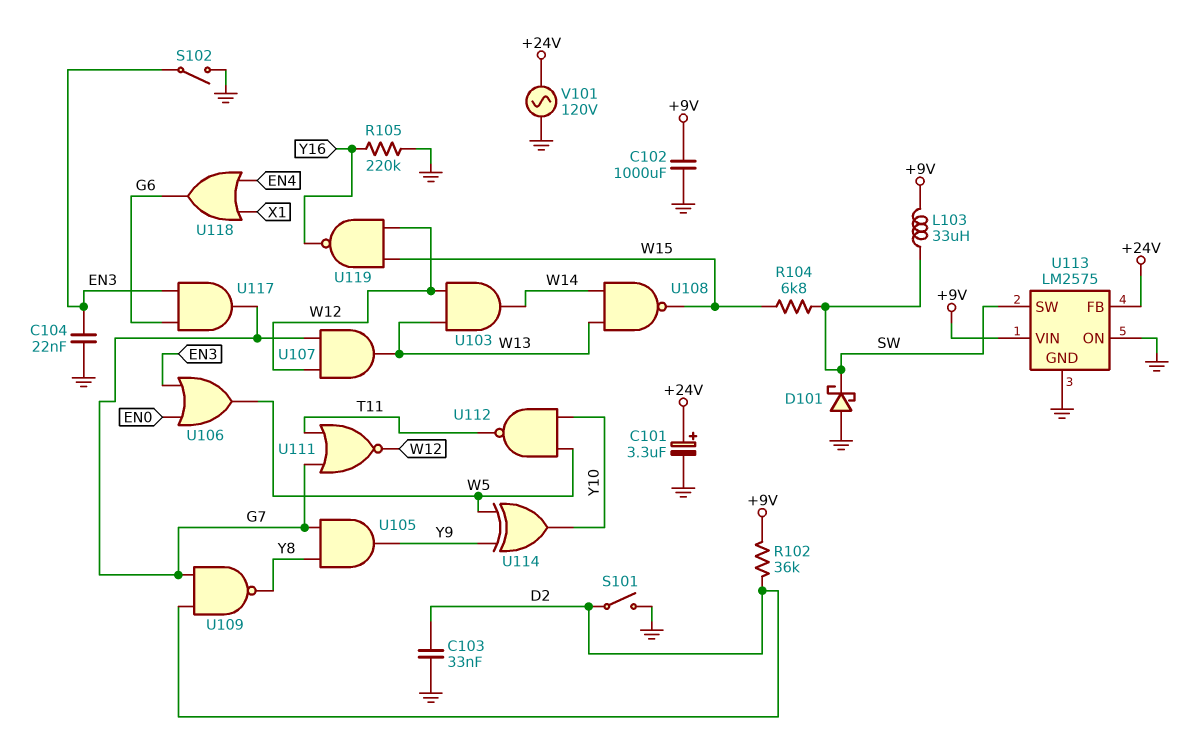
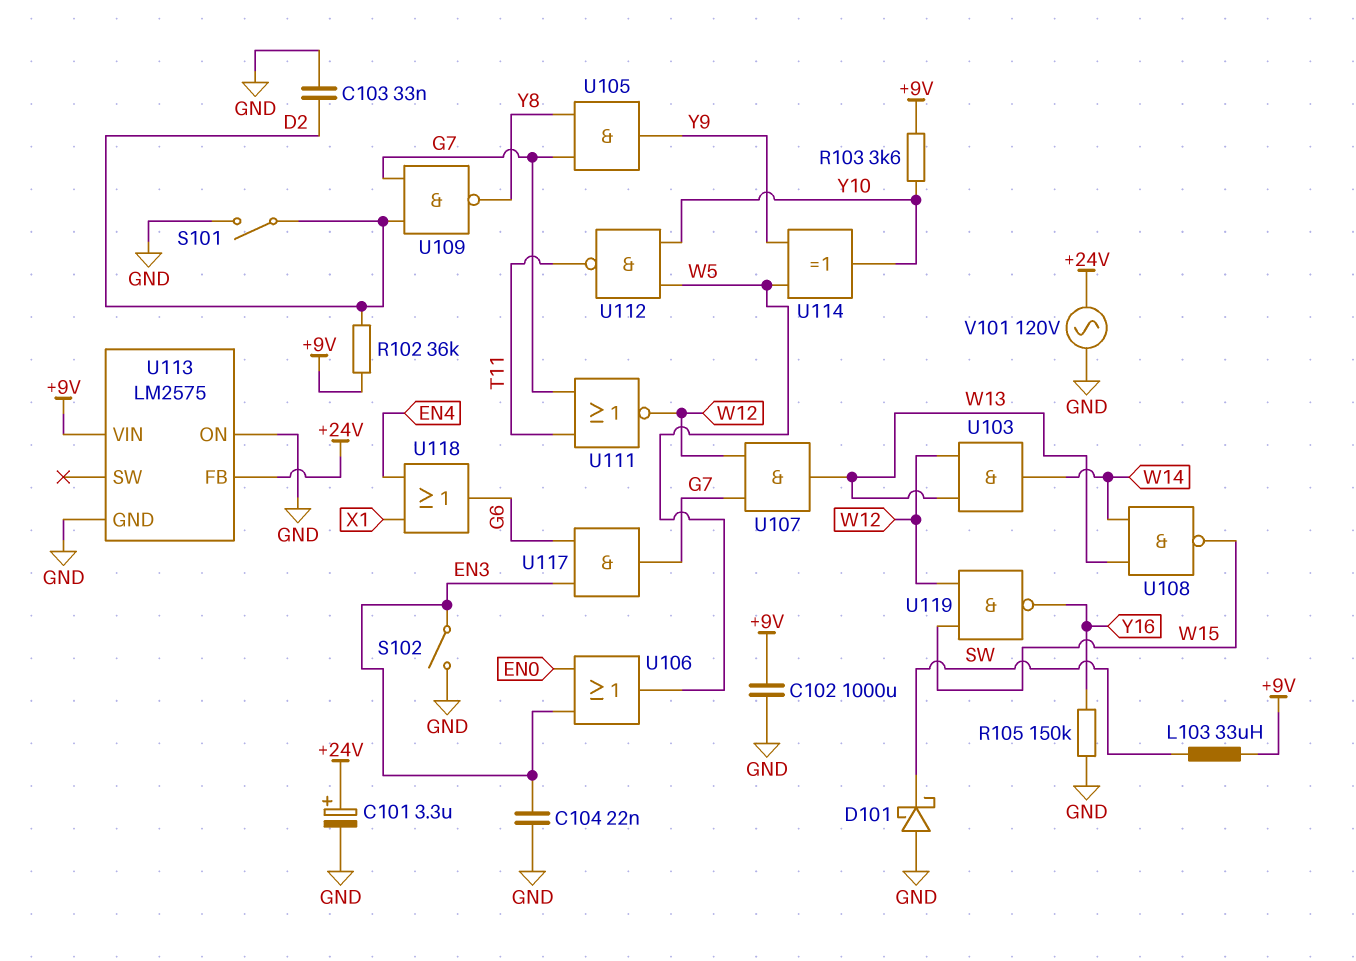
R103: none -> 3.6k (+9V, Y10)
R104: 6.8k (SW, W15) -> none
R105: 220k (GND, Y16) -> 150k (GND, Y16)
U113 pin SW: SW -> none

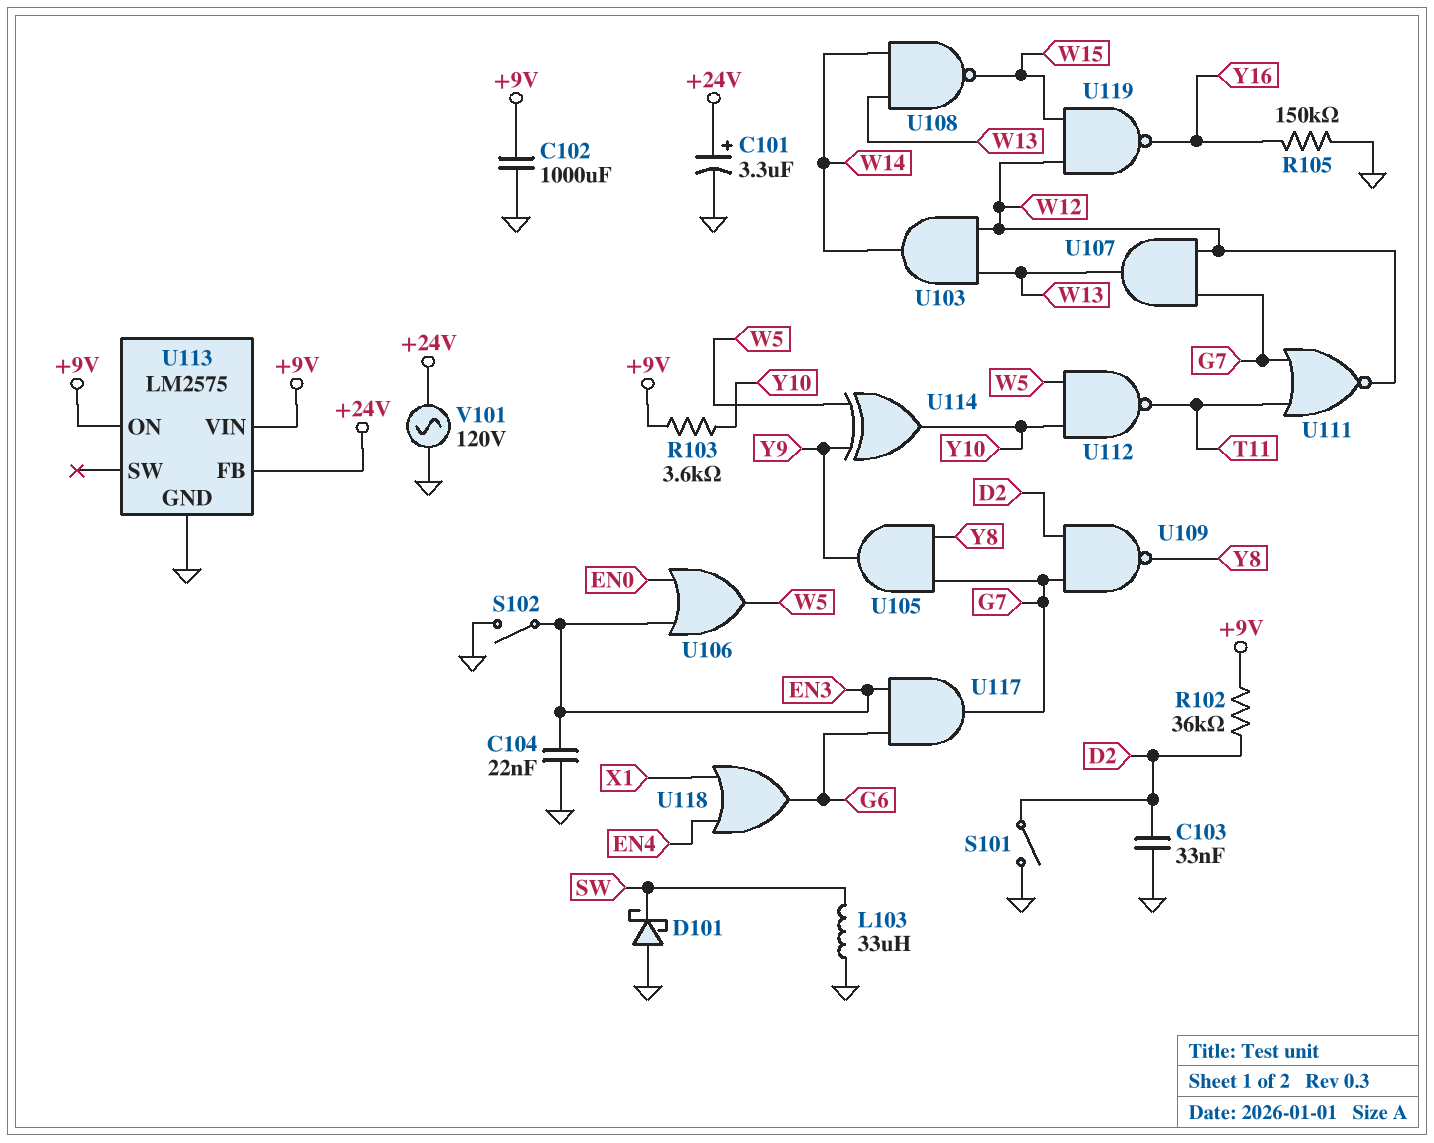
L103: 33uH (+9V, SW) -> 33uH (GND, SW)
U113 pin ON: GND -> +9V

